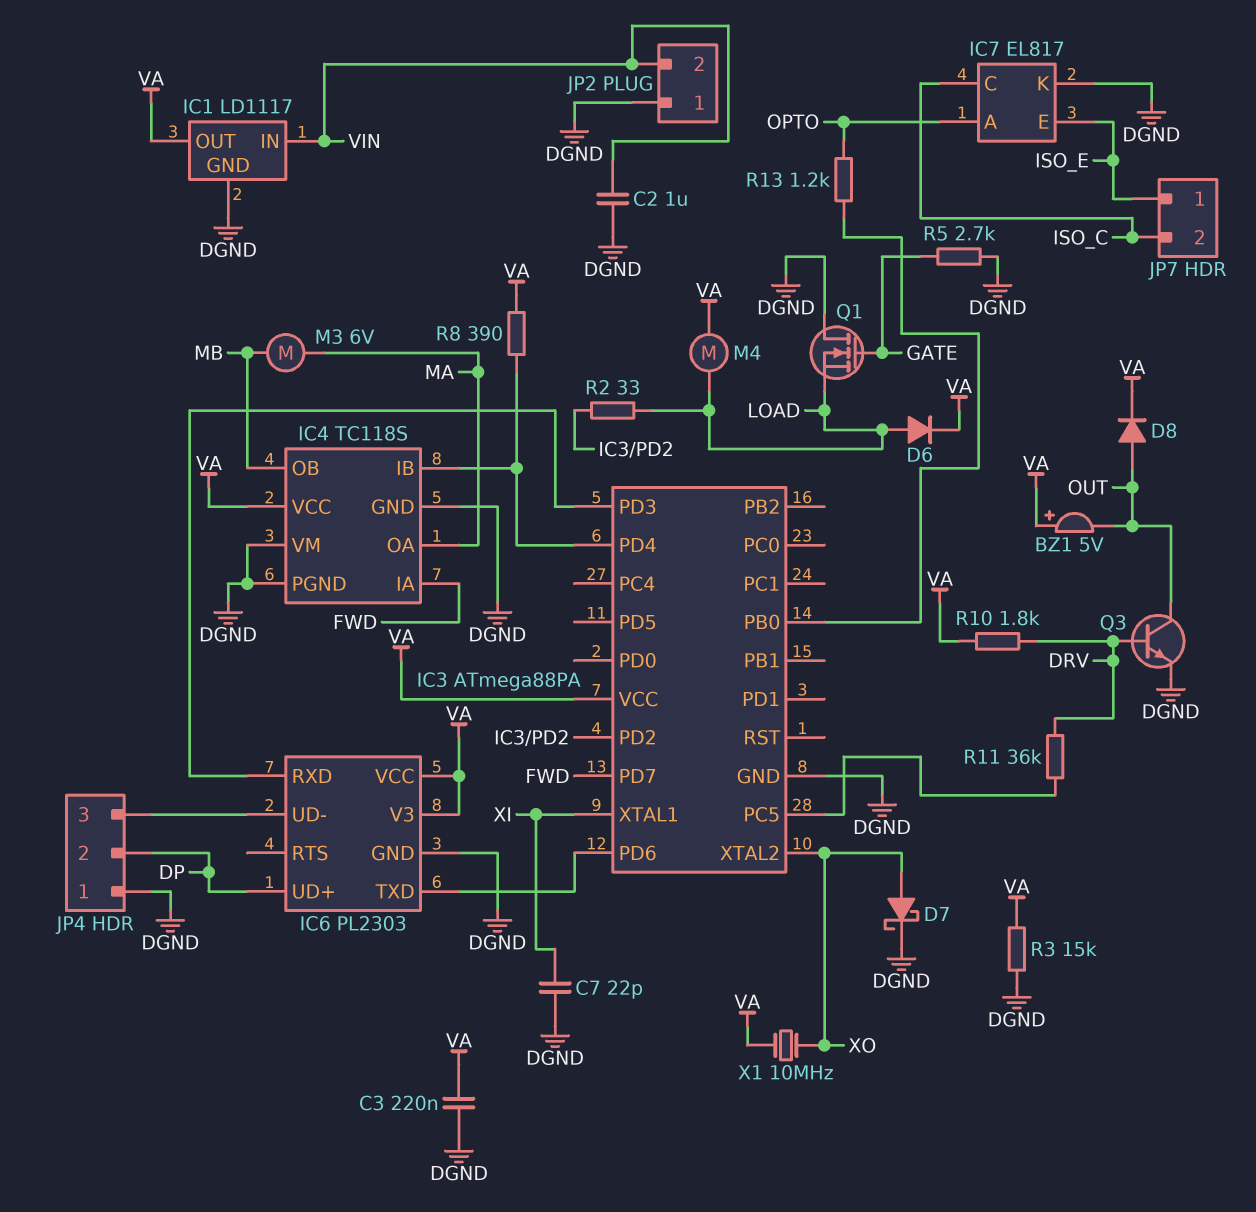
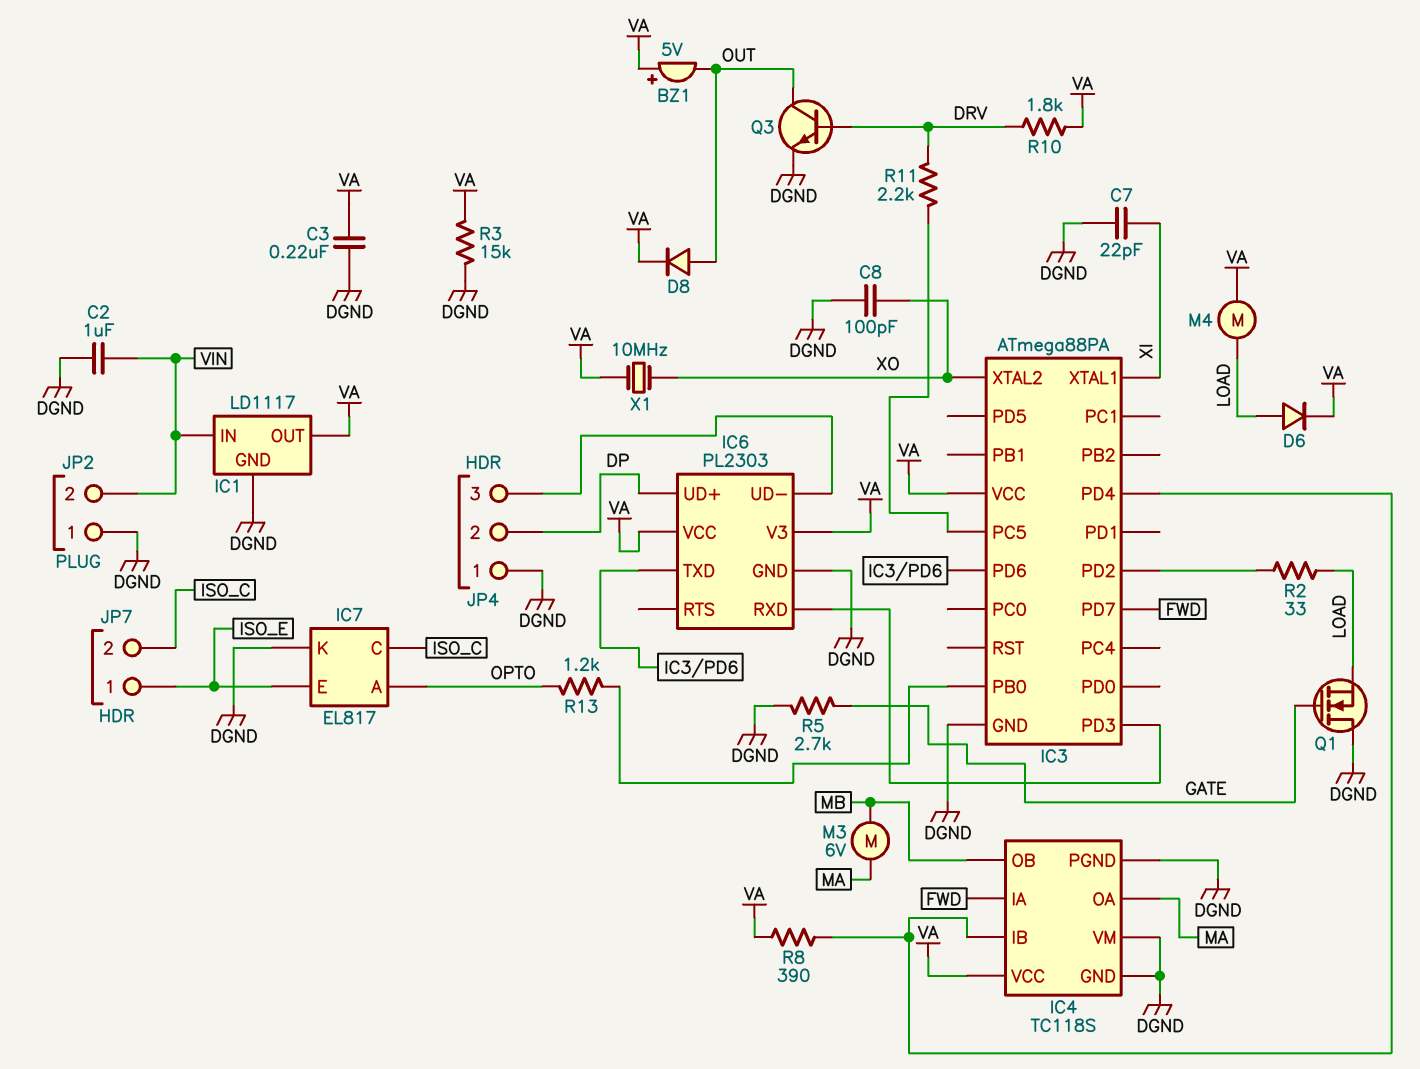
C8: none -> 100pF (DGND, XO)
D7: schottky (A XO, K DGND) -> none
R11: 36k (DRV, IC3/PC5) -> 2.2k (DRV, IC3/PC5)

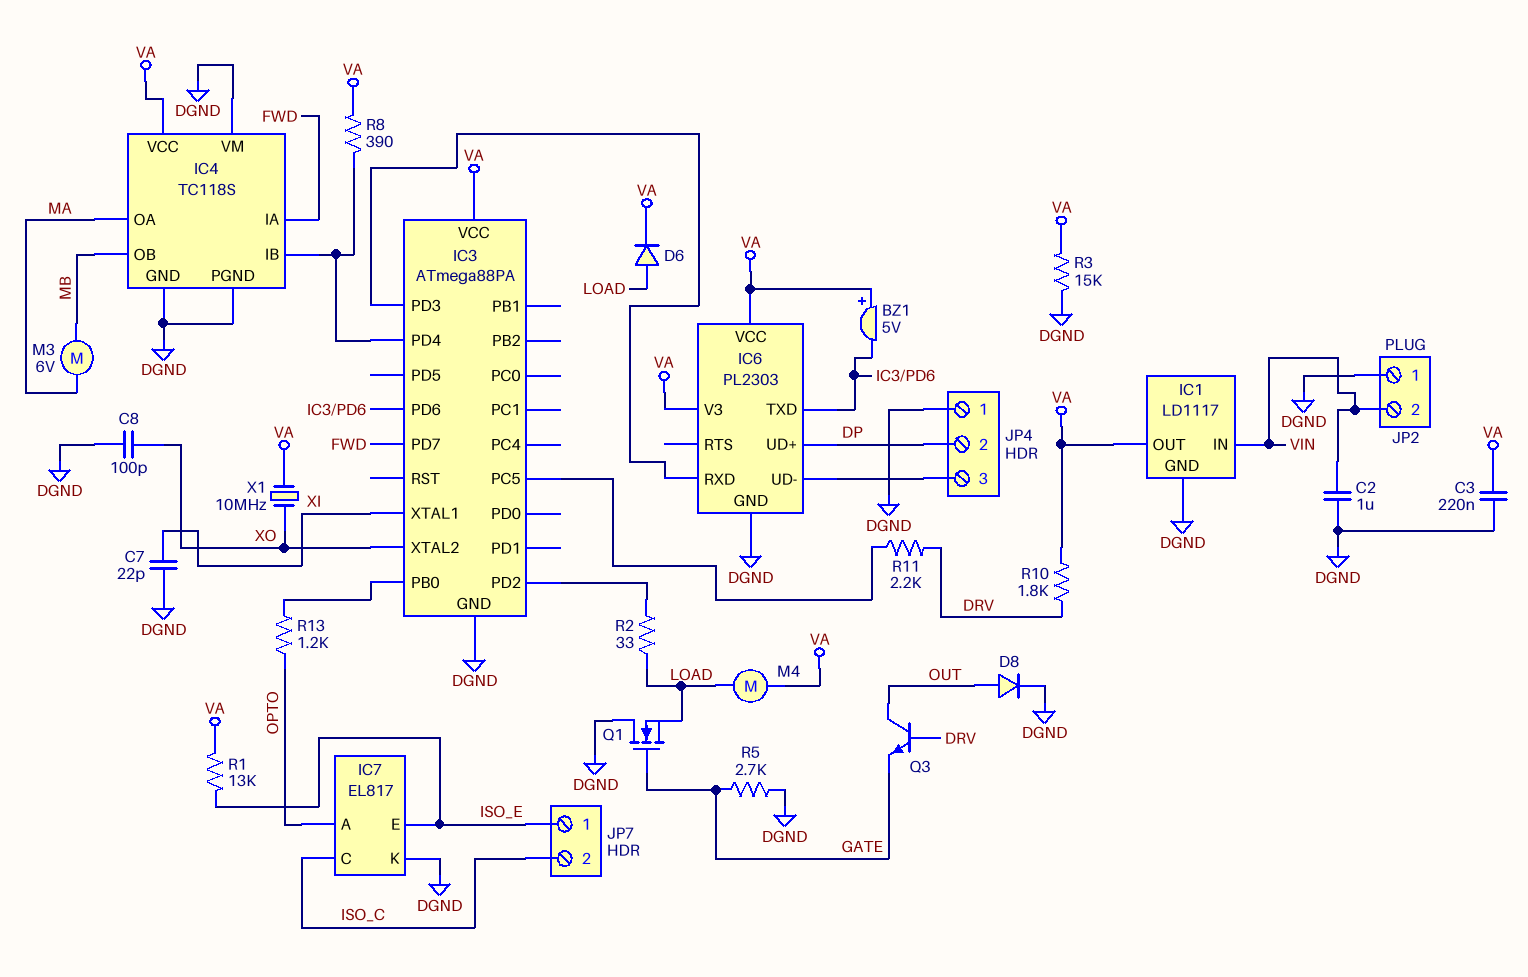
BZ1: buzzer 5V (plus VA, minus OUT) -> buzzer 5V (plus VA, minus IC3/PD6)
D8: diode (A OUT, K VA) -> diode (A OUT, K DGND)
Q3: NPN (B DRV, C OUT, E DGND) -> NPN (B DRV, C OUT, E GATE)
R1: none -> 13k (ISO_E, VA)

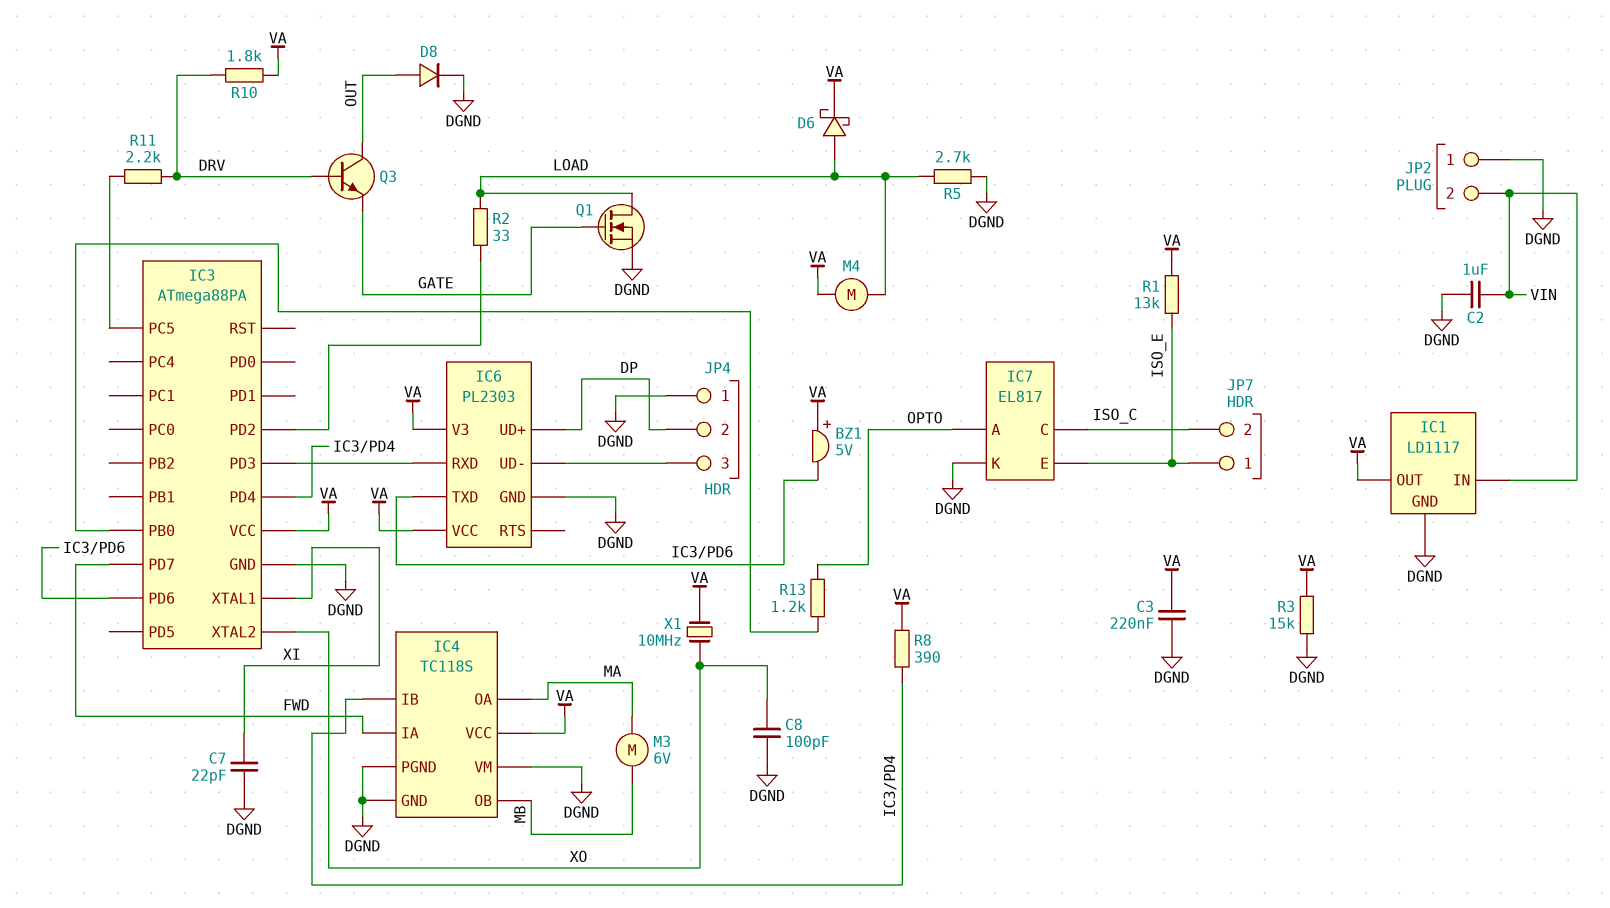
D6: diode (A LOAD, K VA) -> schottky (A LOAD, K VA)
Q1: NMOS (G GATE, D DGND, S LOAD) -> NMOS (G GATE, D LOAD, S DGND)
R5: 2.7k (DGND, GATE) -> 2.7k (DGND, LOAD)

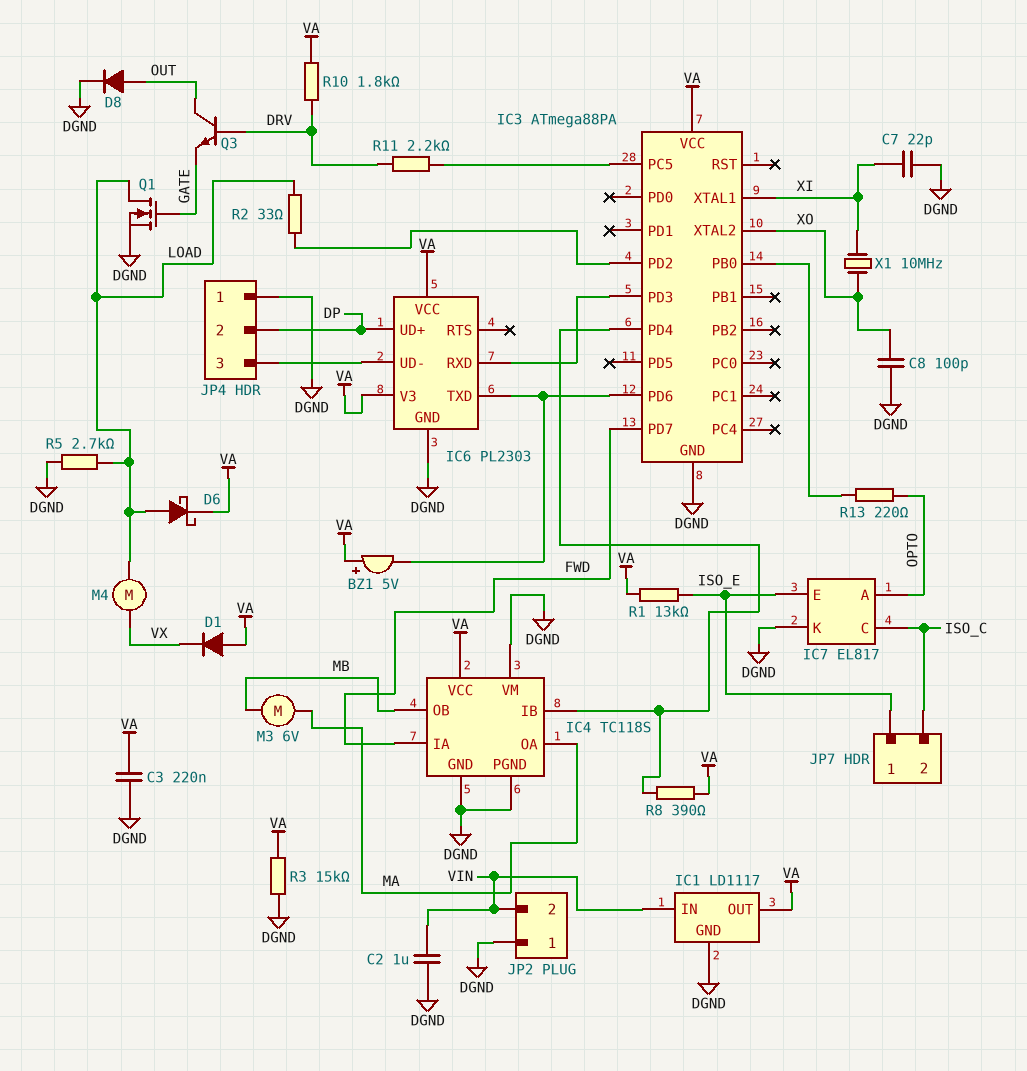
D1: none -> diode (A VA, K VX)
M4: motor (LOAD, VA) -> motor (LOAD, VX)
R13: 1.2k (IC3/PB0, OPTO) -> 220 (IC3/PB0, OPTO)
X1: 10MHz (VA, XO) -> 10MHz (XI, XO)

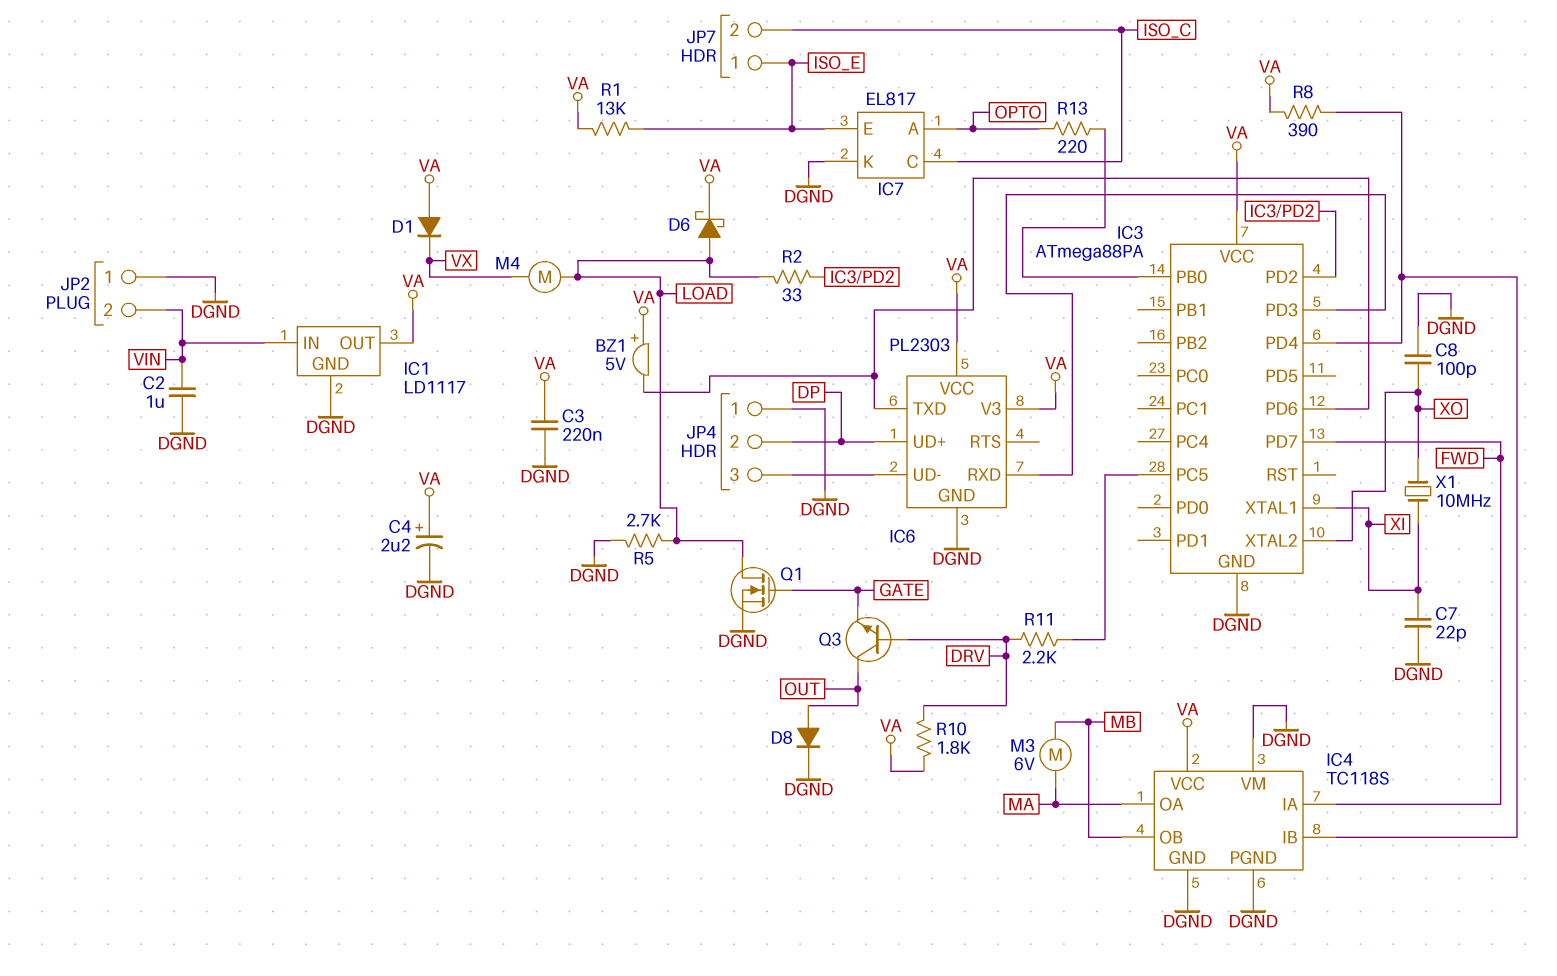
C4: none -> 2.2uF (plus VA, minus DGND)
R3: 15k (DGND, VA) -> none

